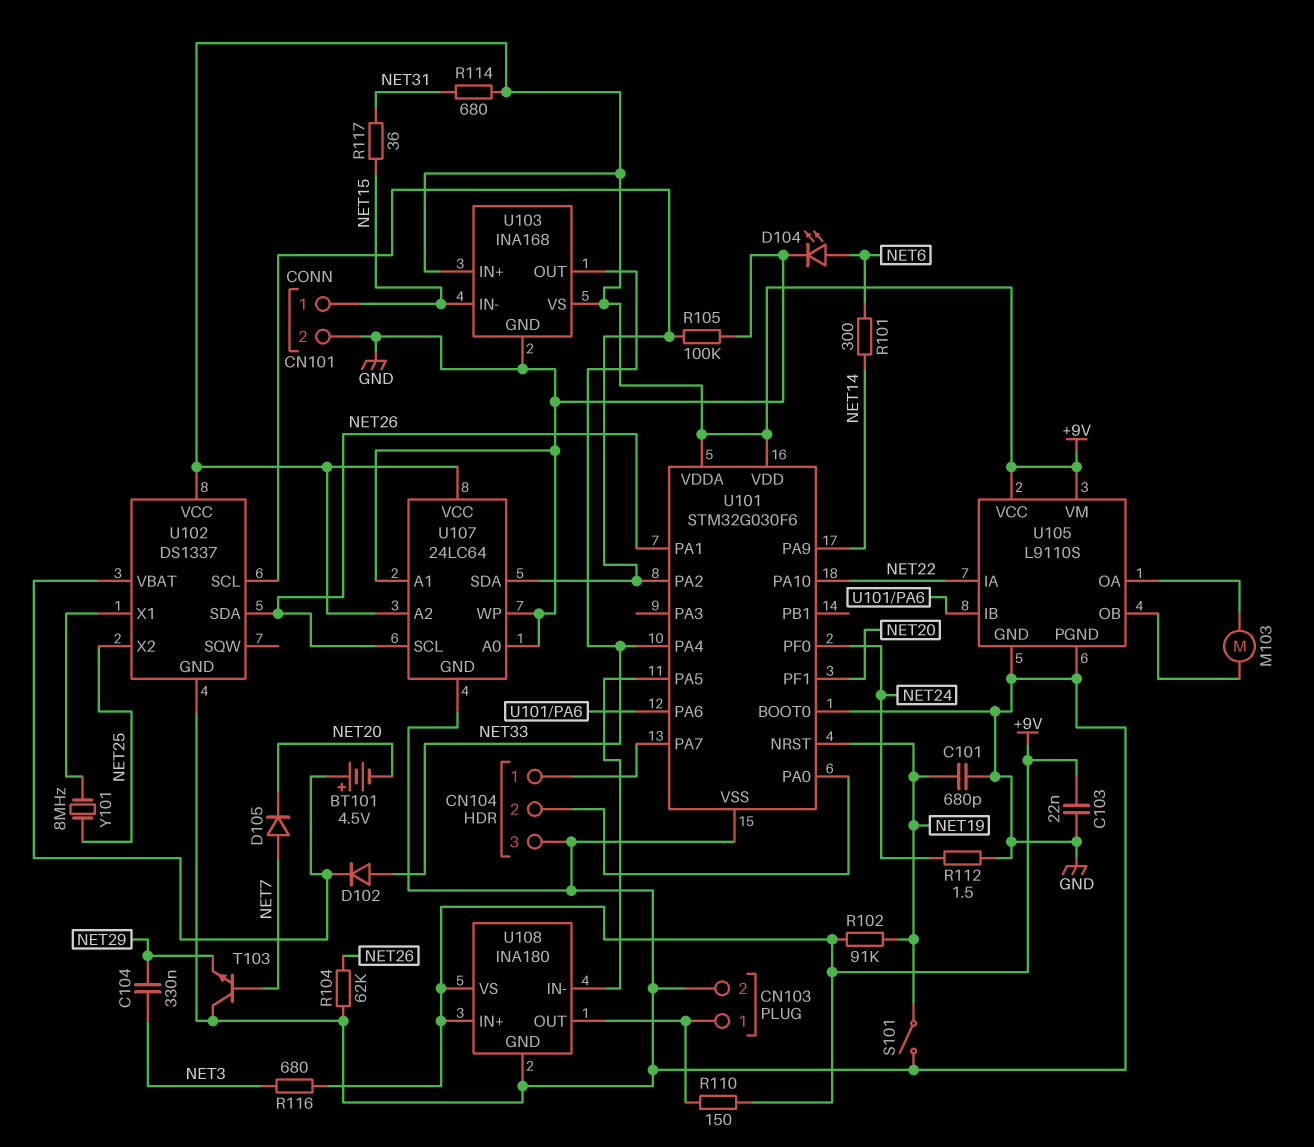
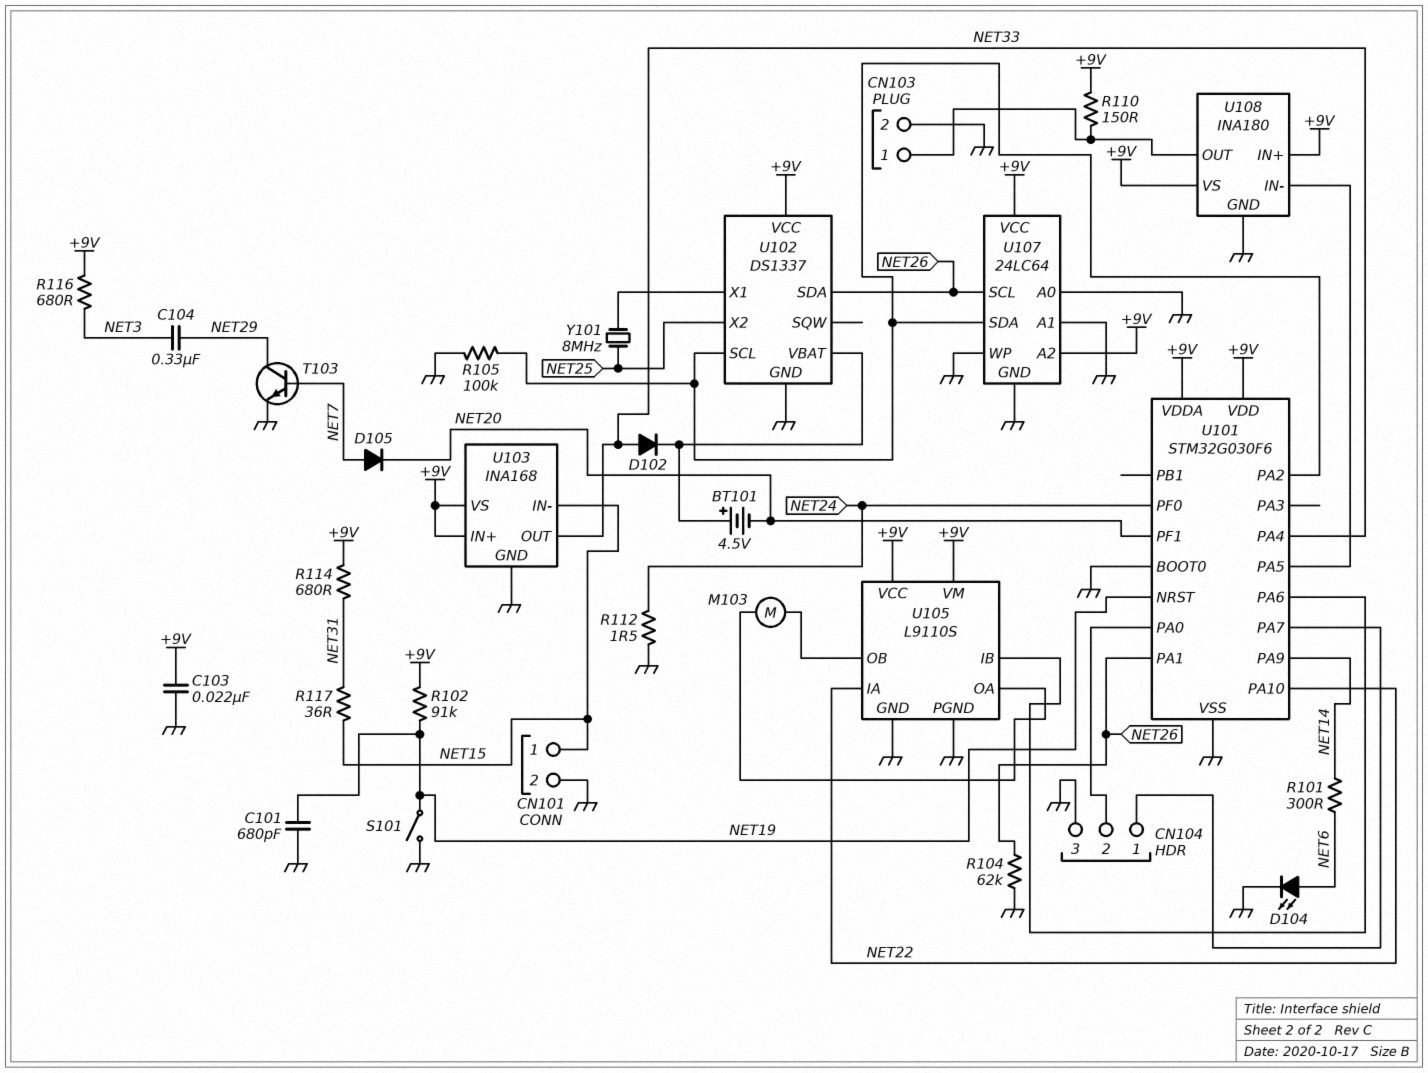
T103: NPN (B NET7, C GND, E NET29) -> NPN (B NET7, C NET29, E GND)

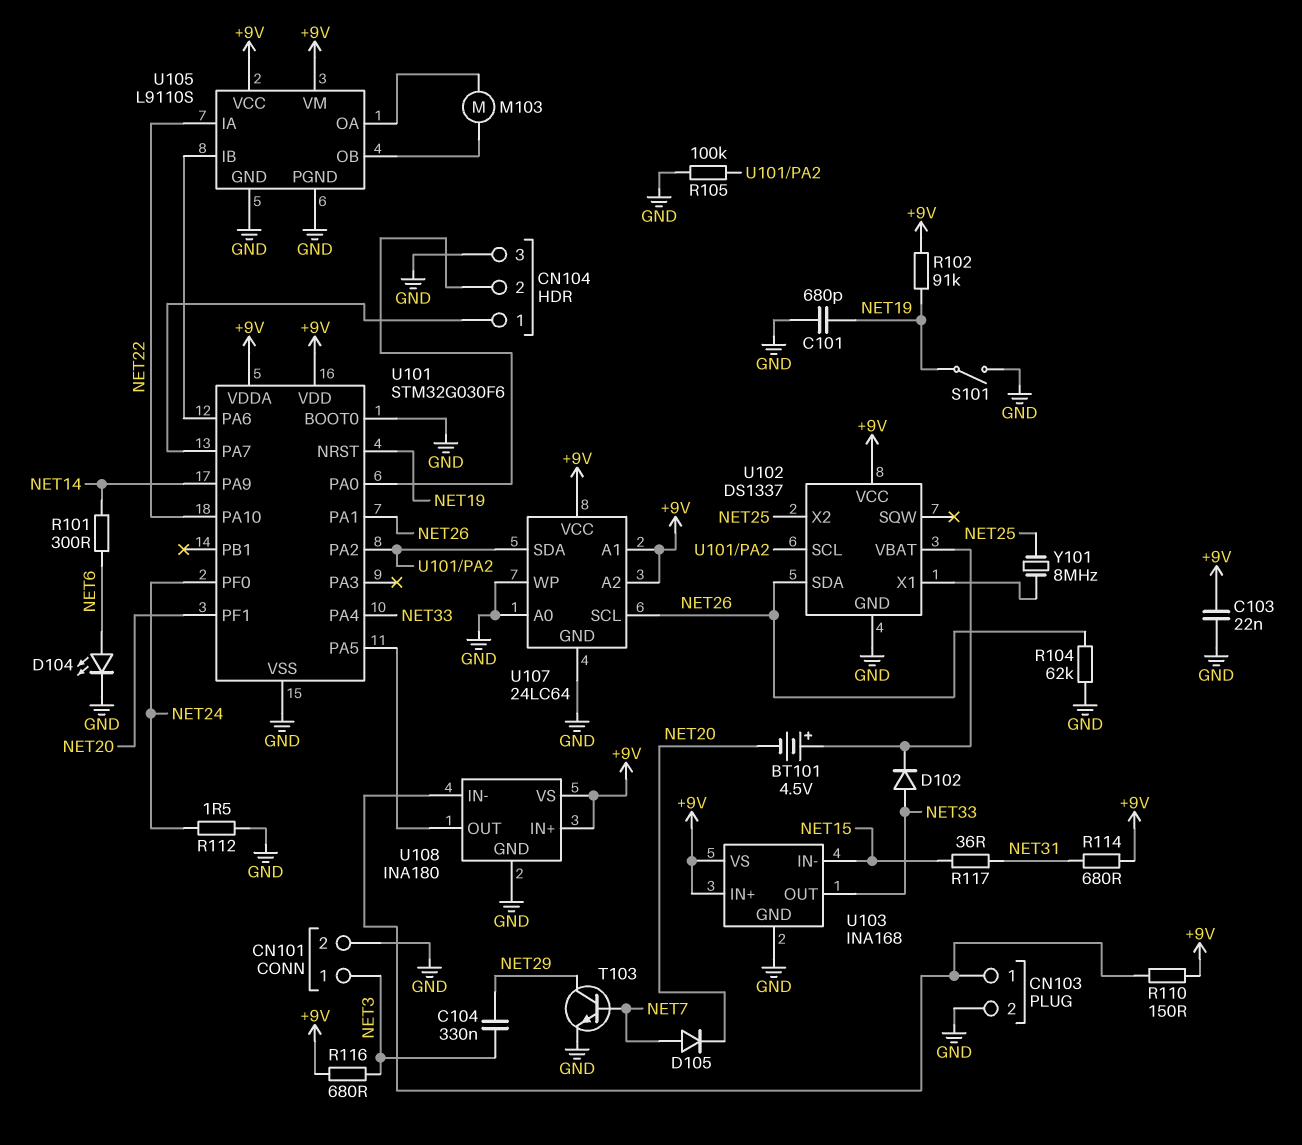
CN101 pin 1: NET15 -> NET3
U107 pin A1: GND -> +9V
U108 pin IN-: U101/PA5 -> CN103/1
U108 pin OUT: CN103/1 -> U101/PA5

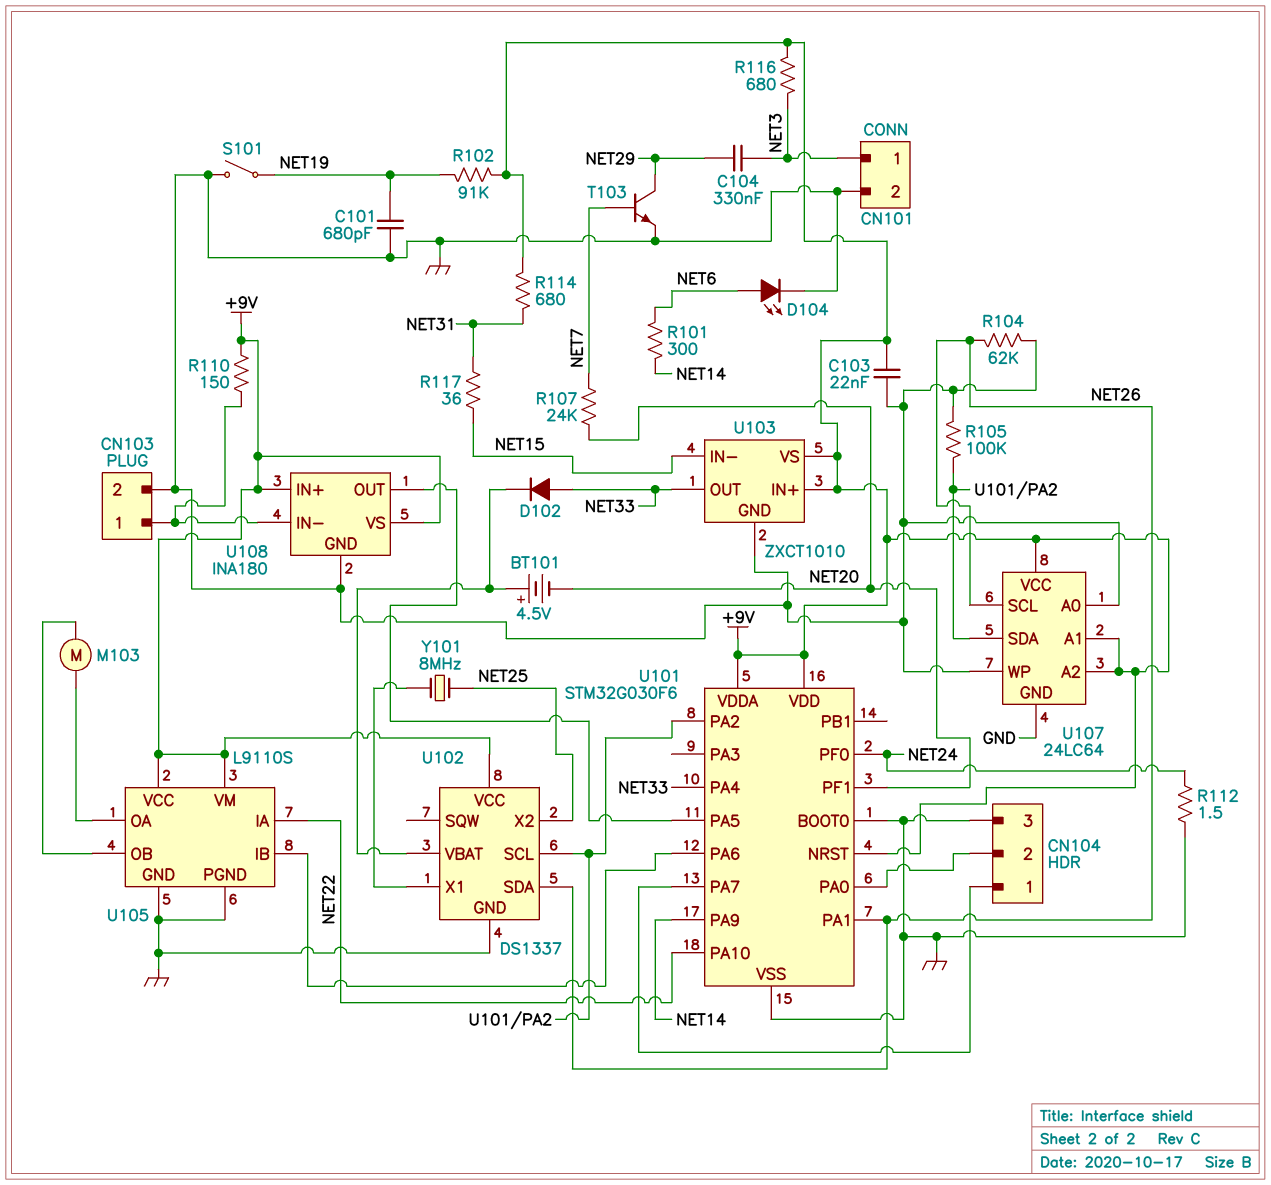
D105: diode (A NET7, K NET20) -> none
R107: none -> 24k (NET7, NET20)
U101 pin NRST: NET19 -> +9V
U103: INA168 -> ZXCT1010

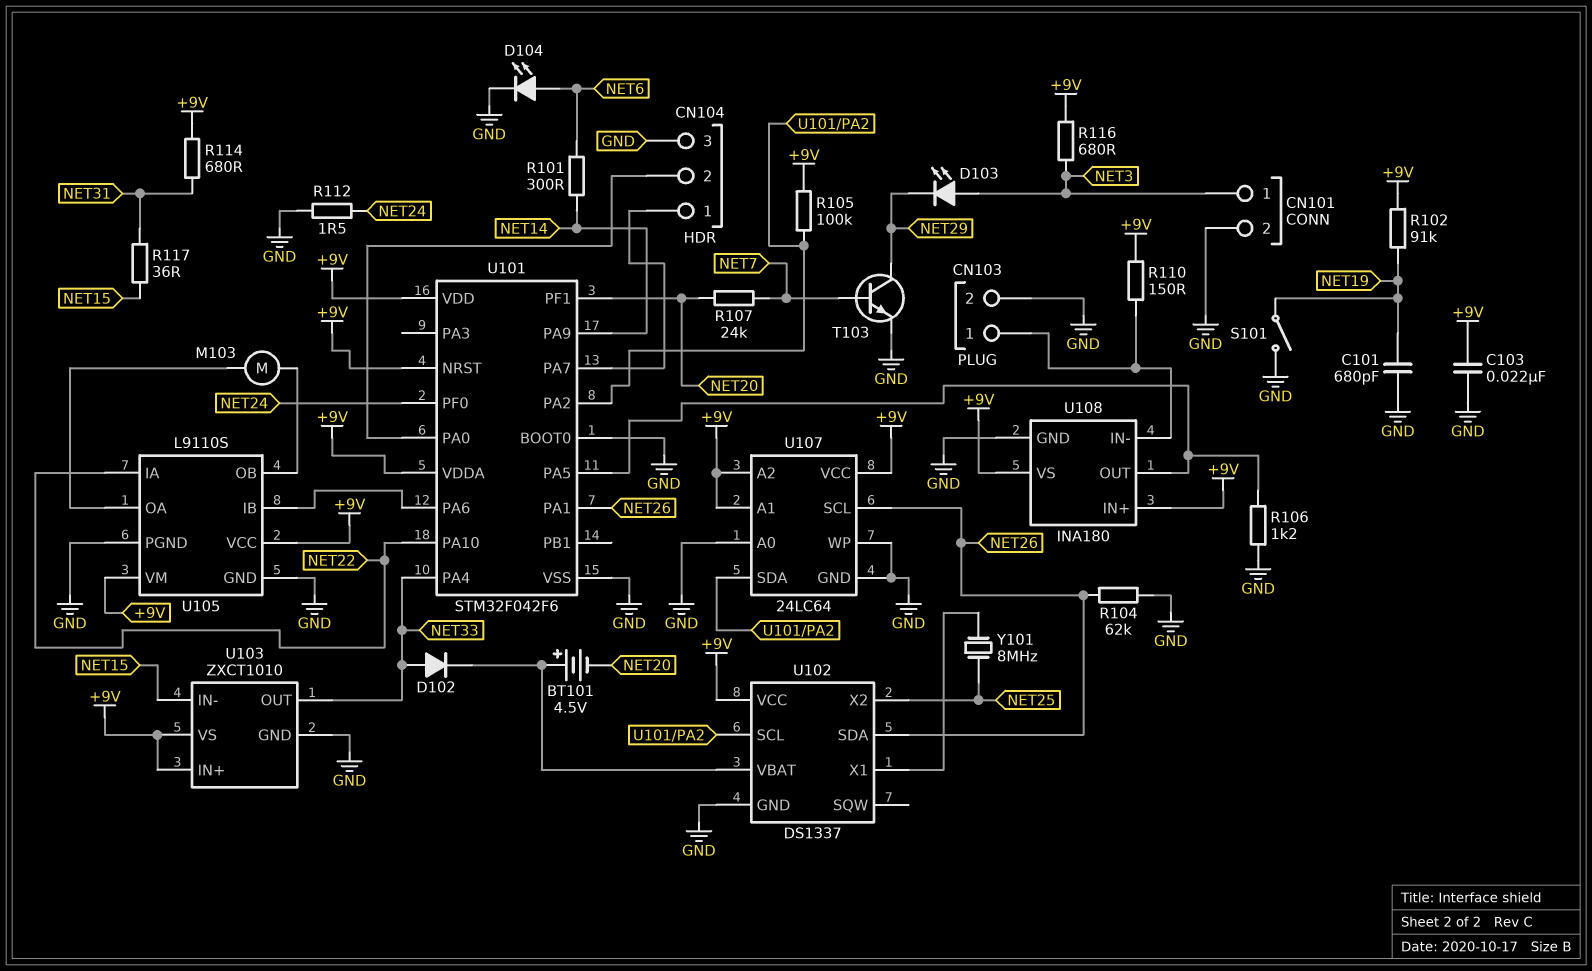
C104: 330nF (NET3, NET29) -> none
D103: none -> LED (A NET3, K NET29)
R105: 100k (GND, U101/PA2) -> 100k (+9V, U101/PA2)
R106: none -> 1.2k (GND, U101/PA5)
U101: STM32G030F6 -> STM32F042F6

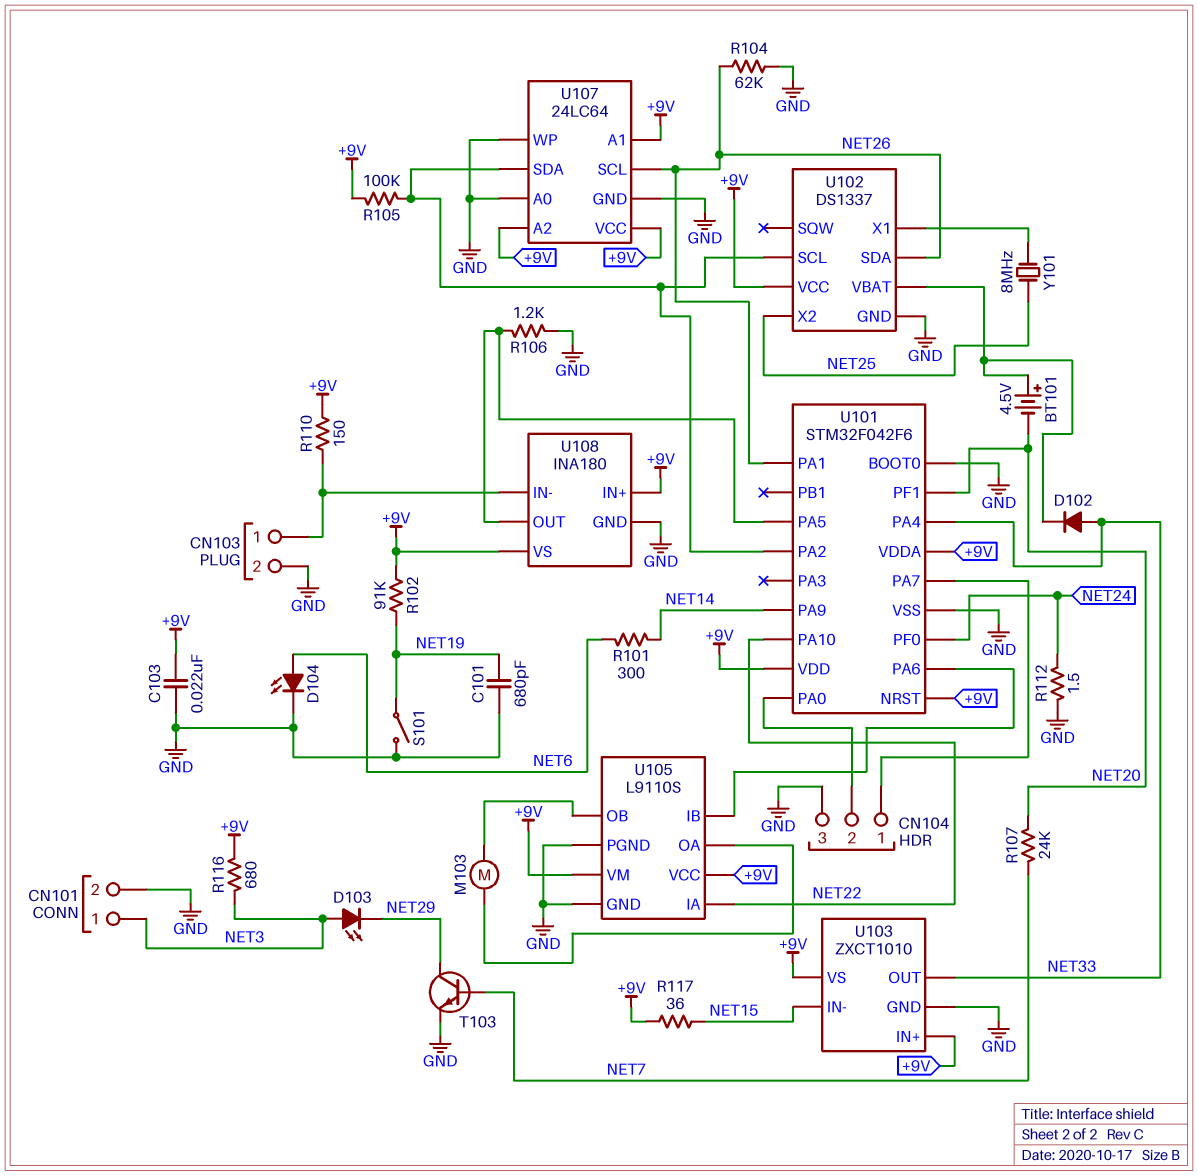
R114: 680 (+9V, NET31) -> none
R117: 36 (NET15, NET31) -> 36 (+9V, NET15)

